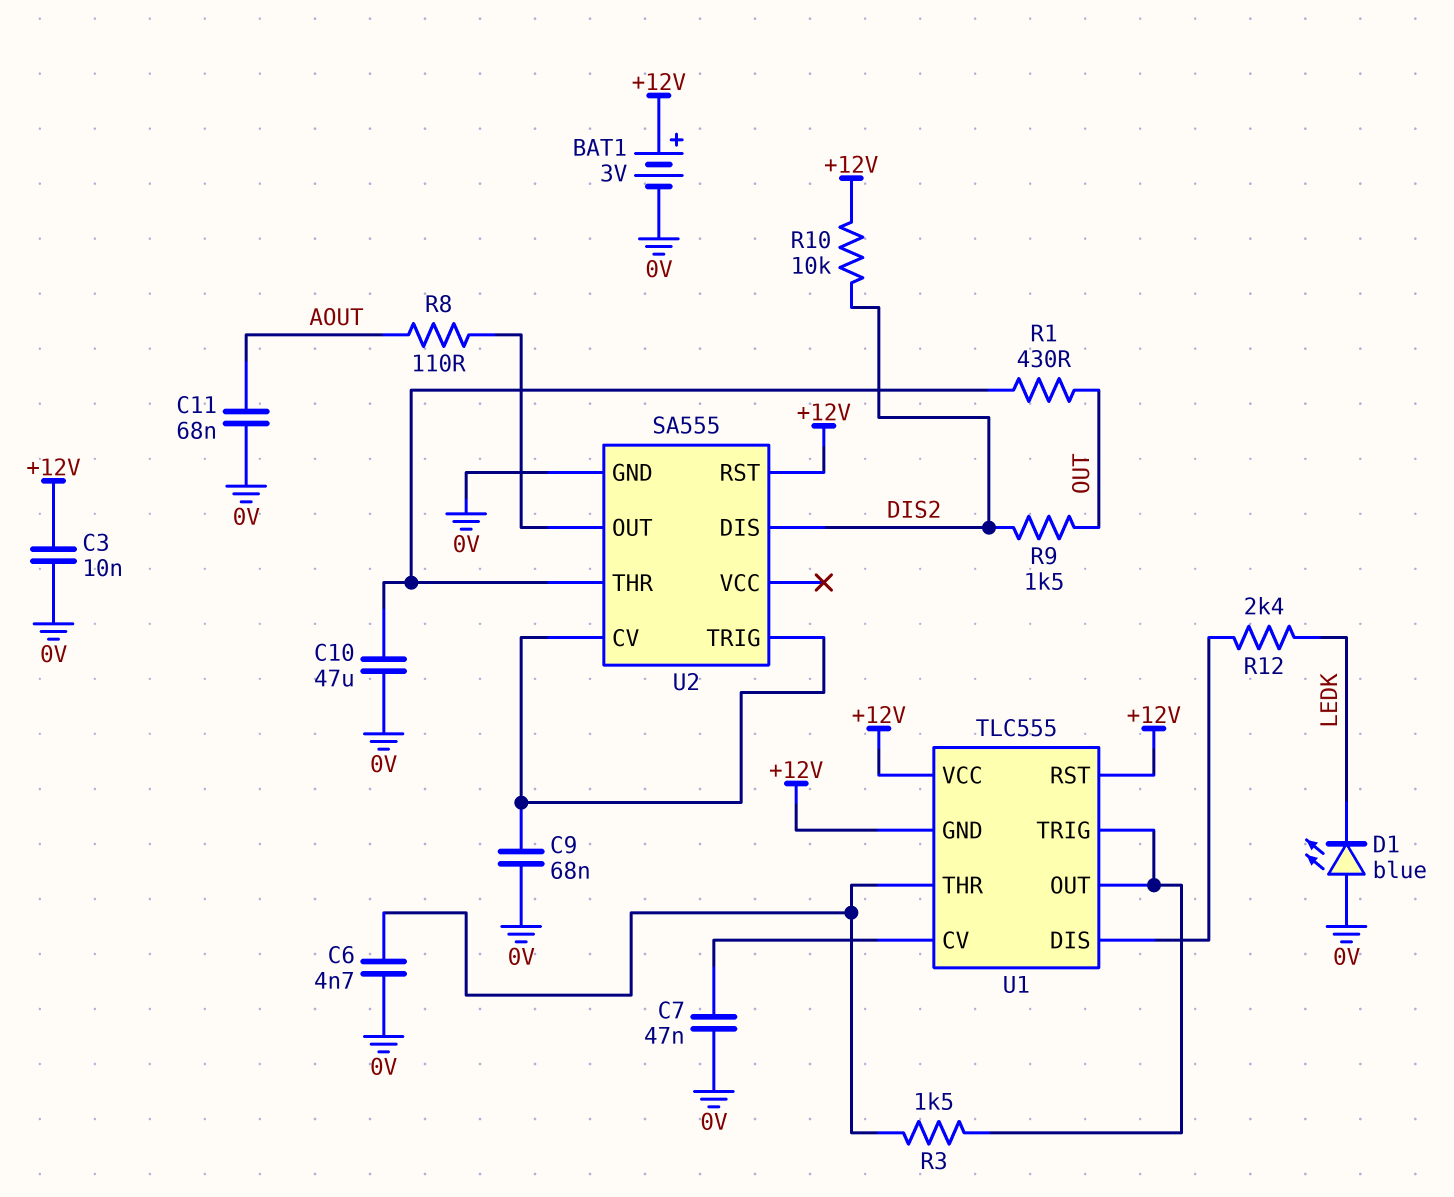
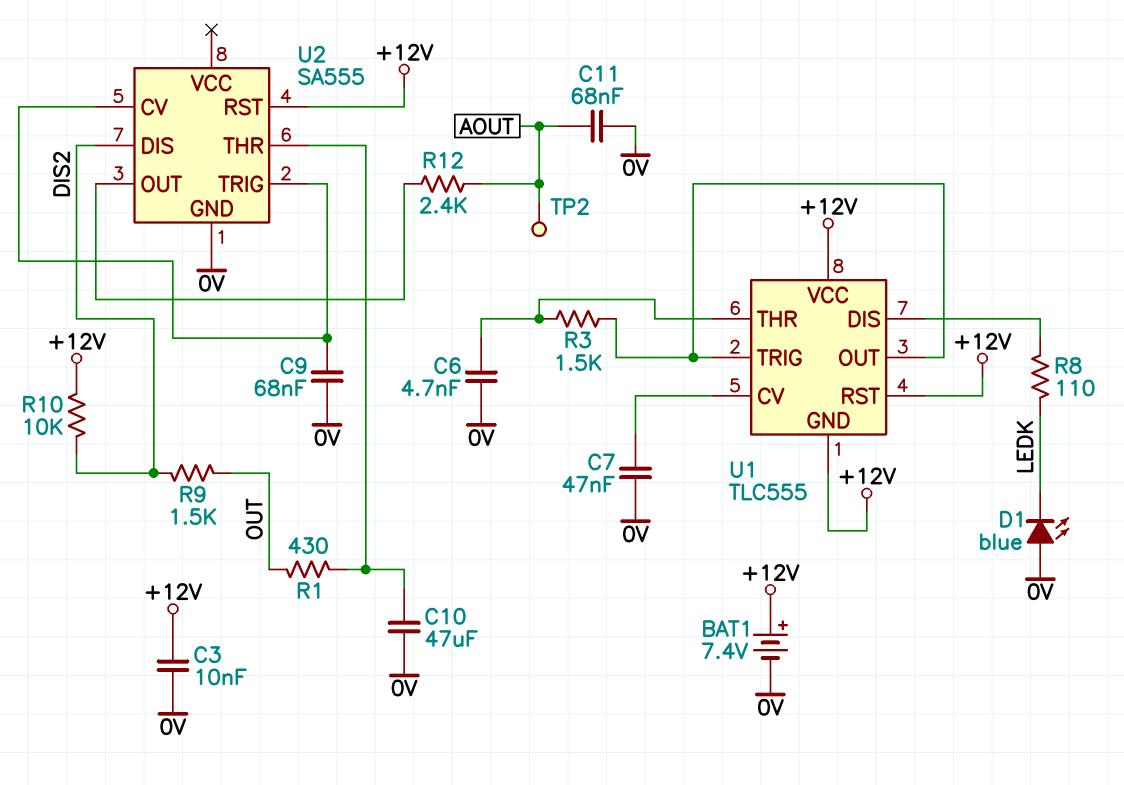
BAT1: 3V (plus +12V, minus 0V) -> 7.4V (plus +12V, minus 0V)
R8: 110 (AOUT, U2/OUT) -> 110 (LEDK, U1/DIS)
R12: 2.4k (LEDK, U1/DIS) -> 2.4k (AOUT, U2/OUT)
TP2: none -> test point (AOUT)

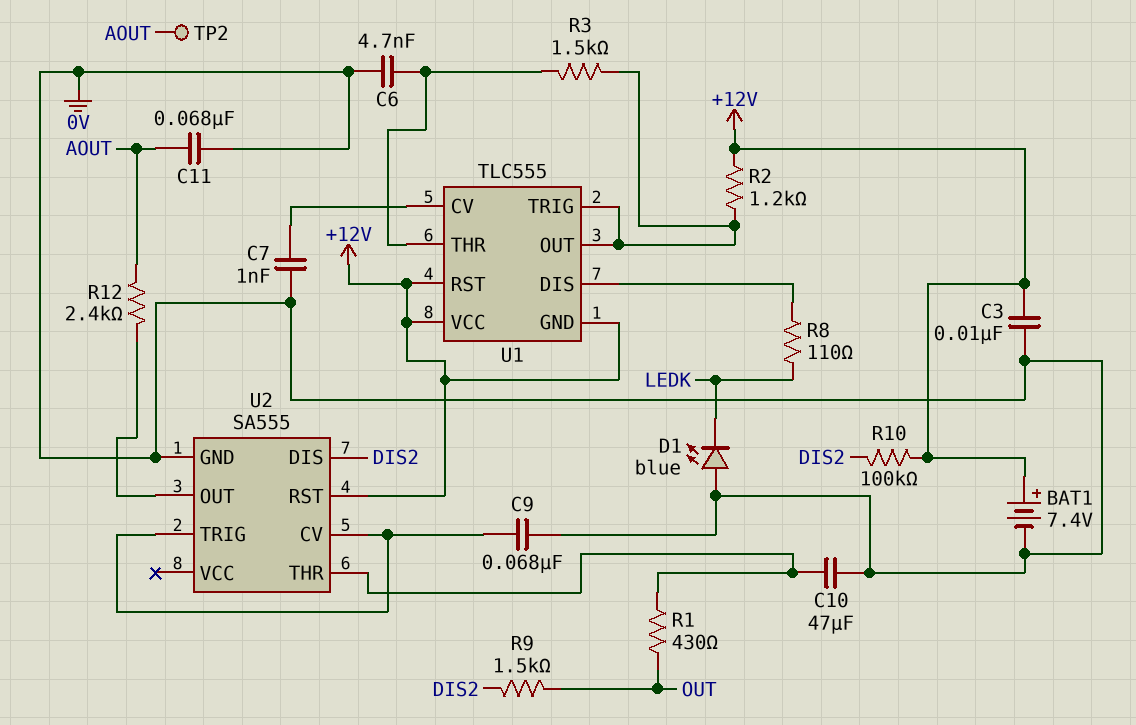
C7: 47nF (0V, U1/CV) -> 1nF (0V, U1/CV)
R2: none -> 1.2k (+12V, U1/OUT)
R10: 10k (+12V, DIS2) -> 100k (+12V, DIS2)

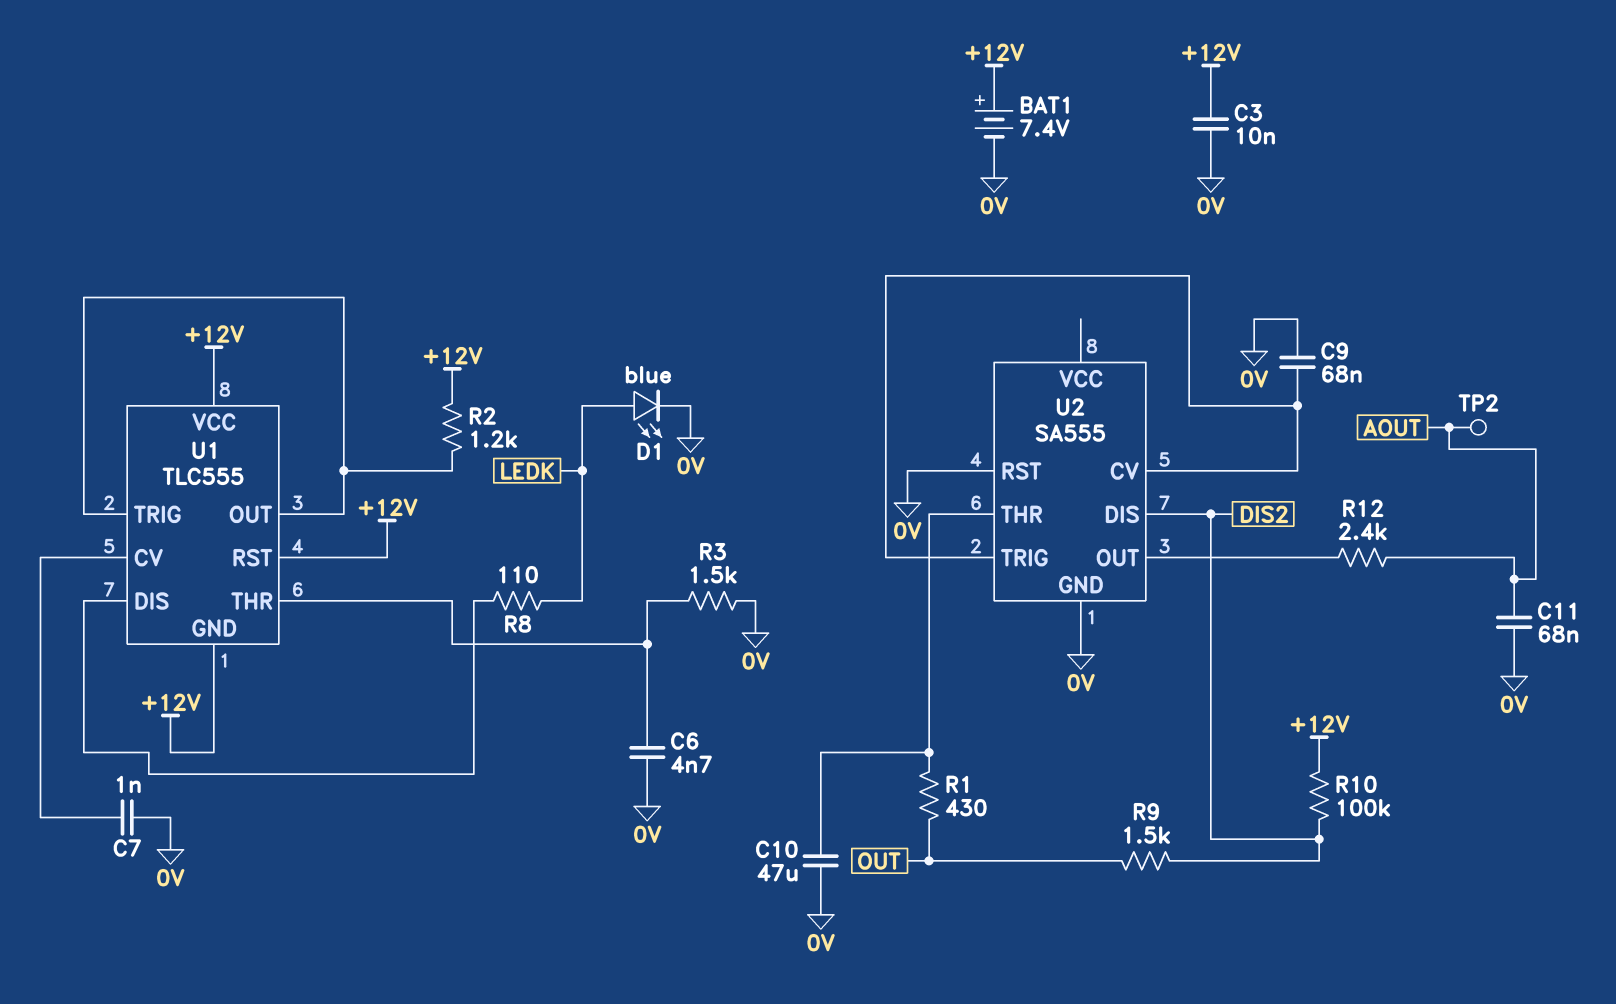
D1: LED blue (A 0V, K LEDK) -> LED blue (A LEDK, K 0V)
R3: 1.5k (U1/OUT, U1/THR) -> 1.5k (0V, U1/THR)
U2 pin RST: +12V -> 0V

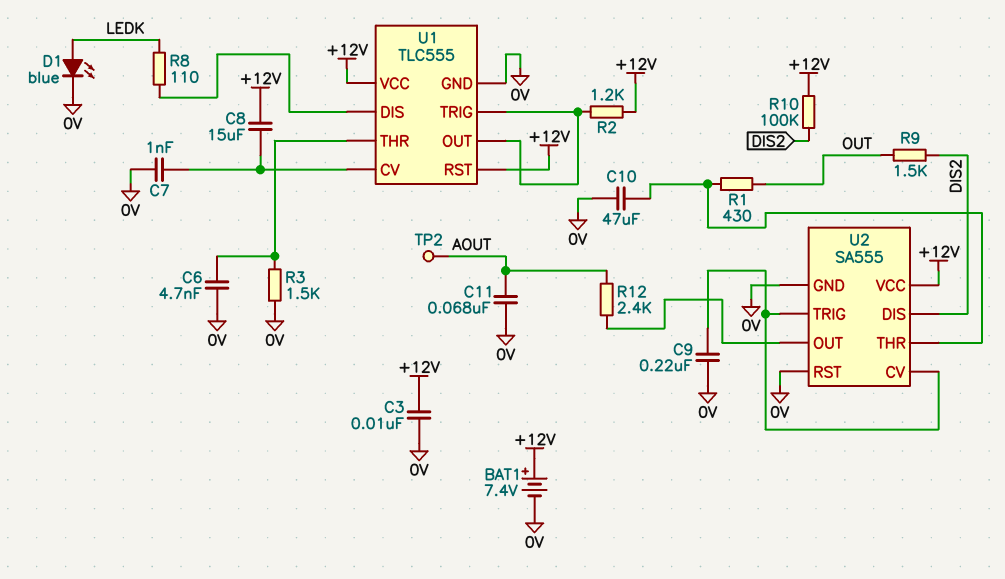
C8: none -> 15uF (+12V, U1/CV)
C9: 68nF (0V, U2/CV) -> 220nF (0V, U2/CV)
U1 pin GND: +12V -> 0V
U2 pin VCC: none -> +12V

